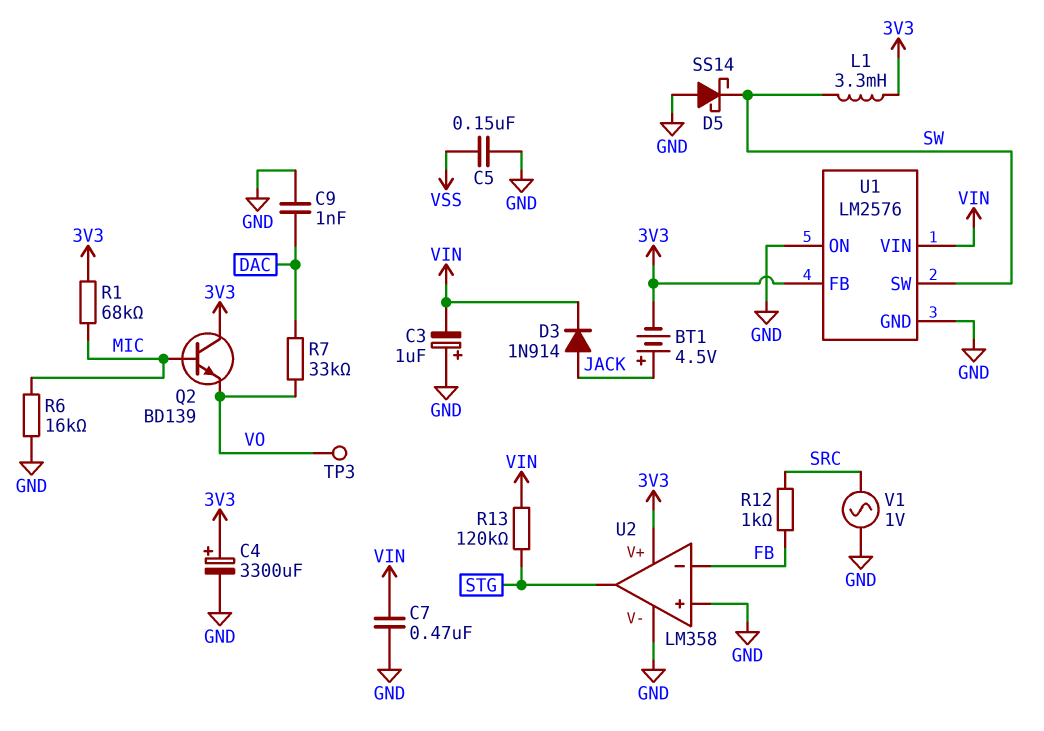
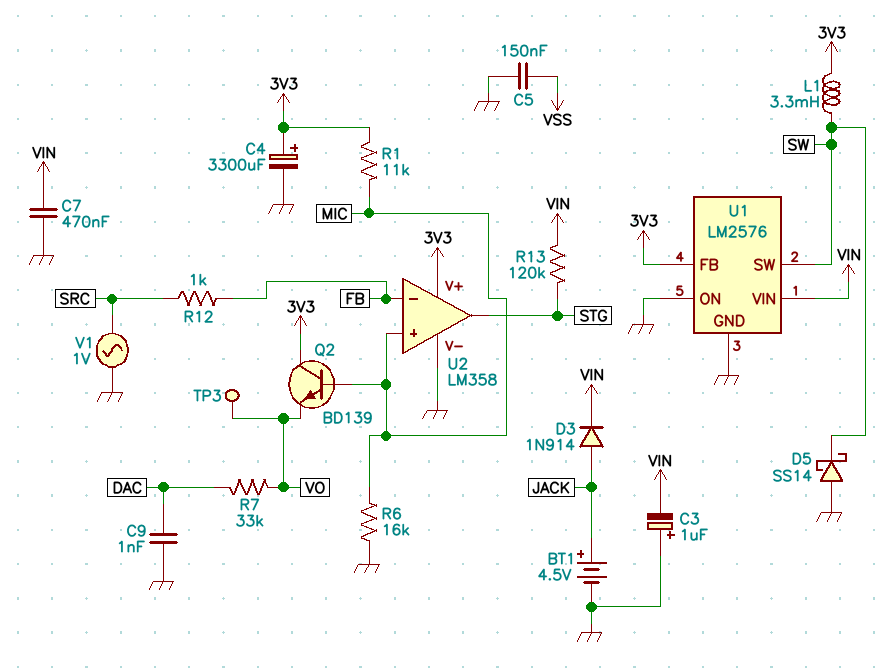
BT1: 4.5V (plus JACK, minus 3V3) -> 4.5V (plus JACK, minus GND)
R1: 68k (3V3, MIC) -> 11k (3V3, MIC)
U2 pin in+: GND -> MIC

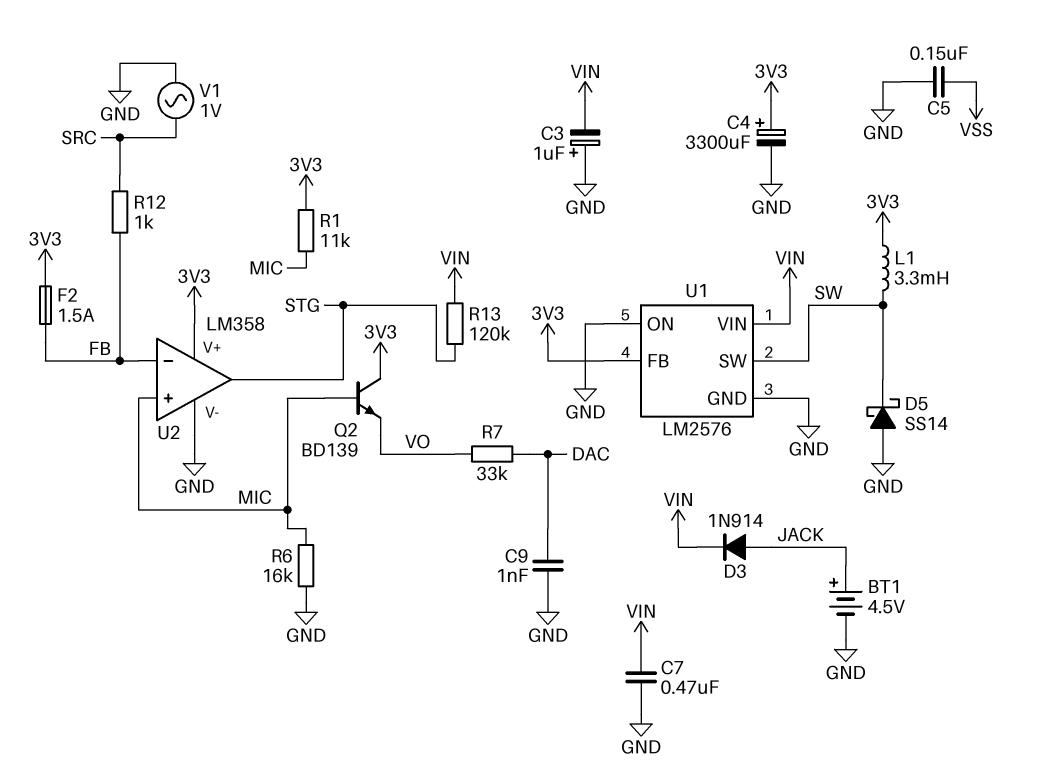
F2: none -> 1.5A (3V3, FB)
TP3: test point (VO) -> none

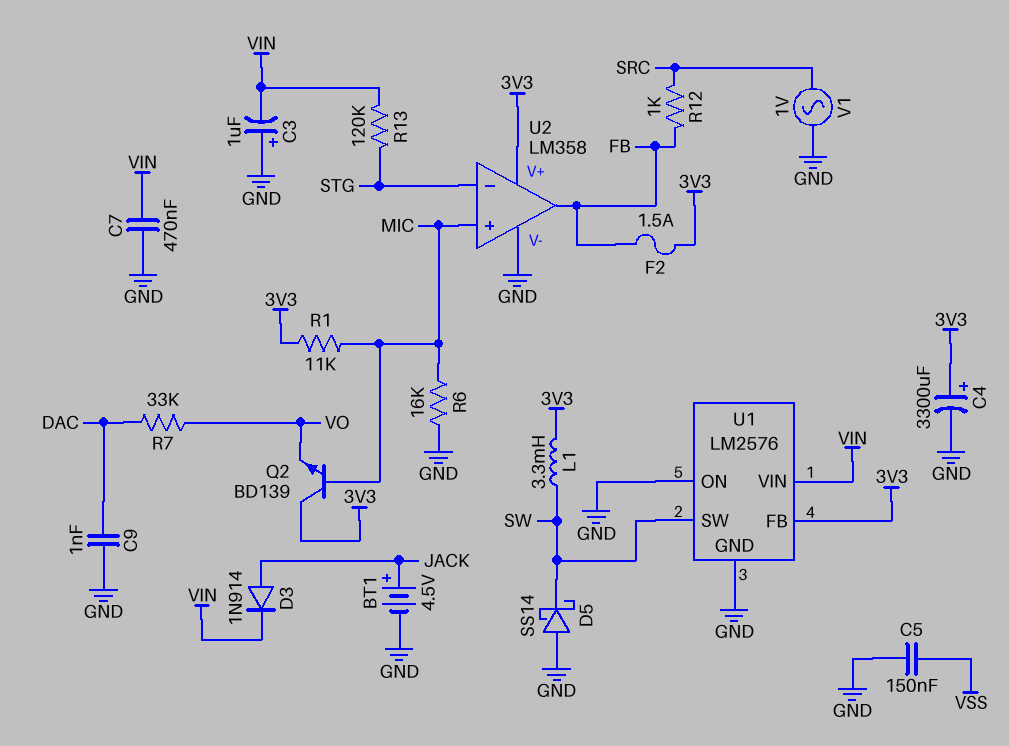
U2 pin in-: FB -> STG
U2 pin out: STG -> FB

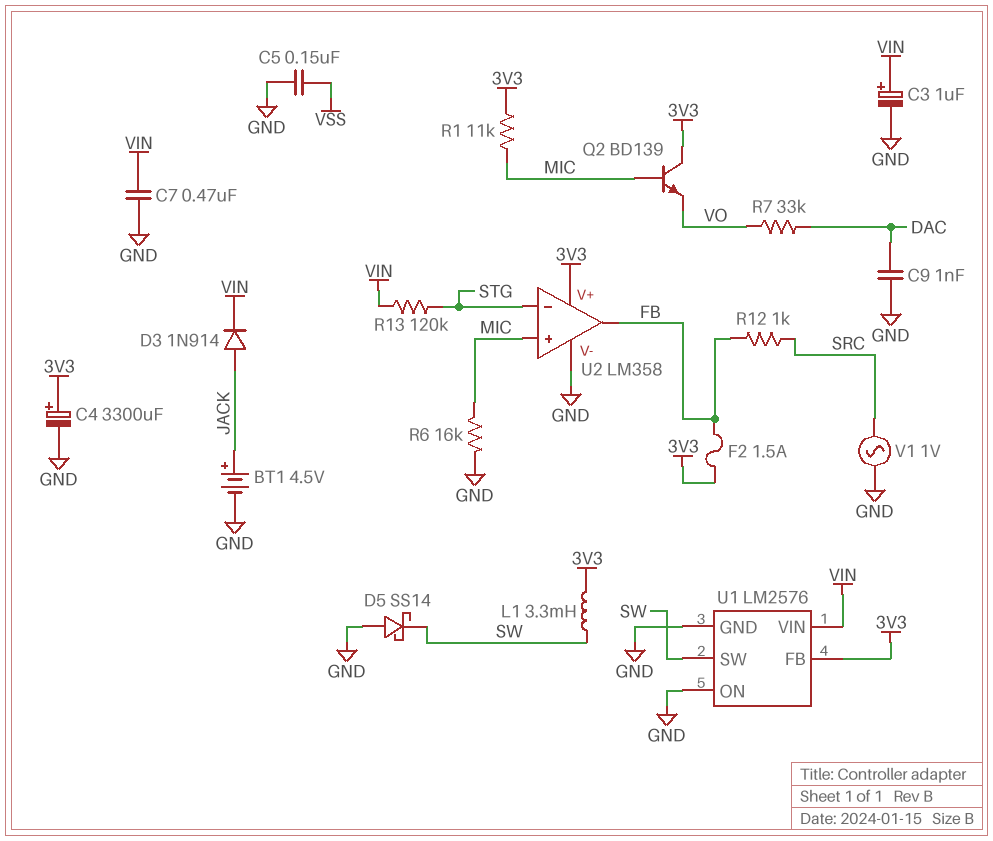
C3: 1uF (plus GND, minus VIN) -> 1uF (plus VIN, minus GND)

